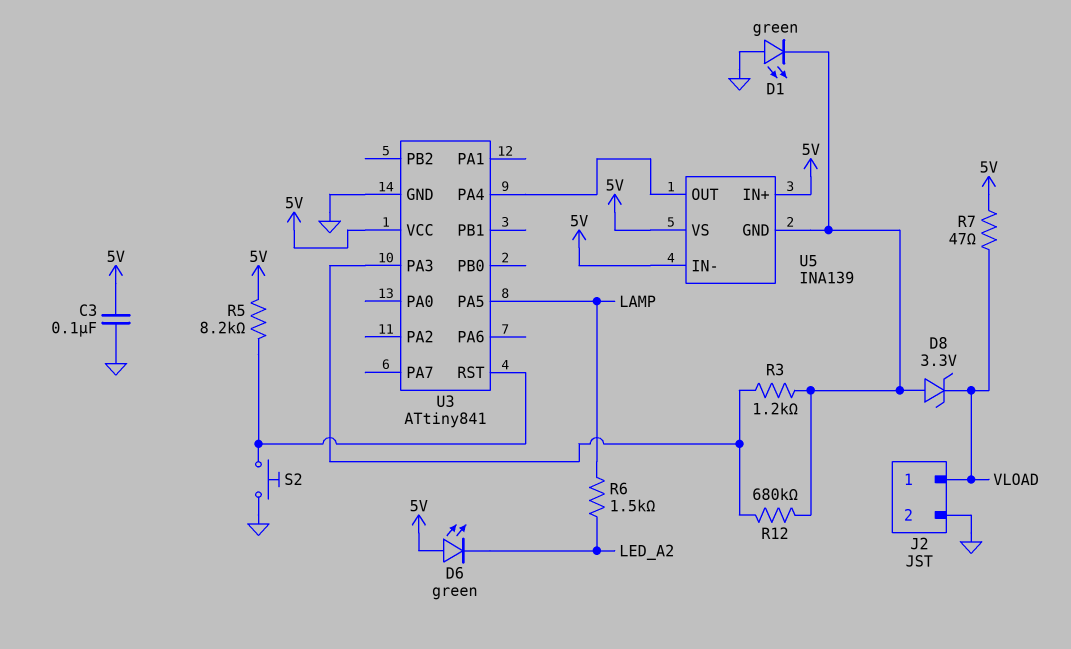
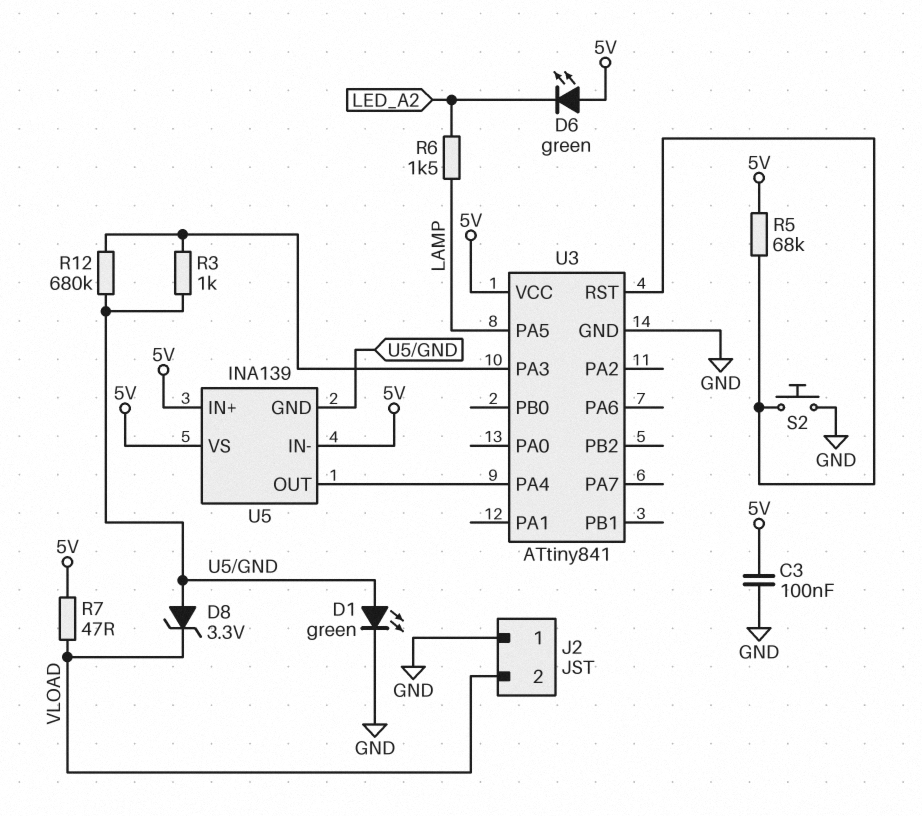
D1: LED green (A GND, K U5/GND) -> LED green (A U5/GND, K GND)
J2 pin 1: VLOAD -> GND
J2 pin 2: GND -> VLOAD
R3: 1.2k (U3/PA3, U5/GND) -> 1k (U3/PA3, U5/GND)
R5: 8.2k (5V, U3/RST) -> 68k (5V, U3/RST)

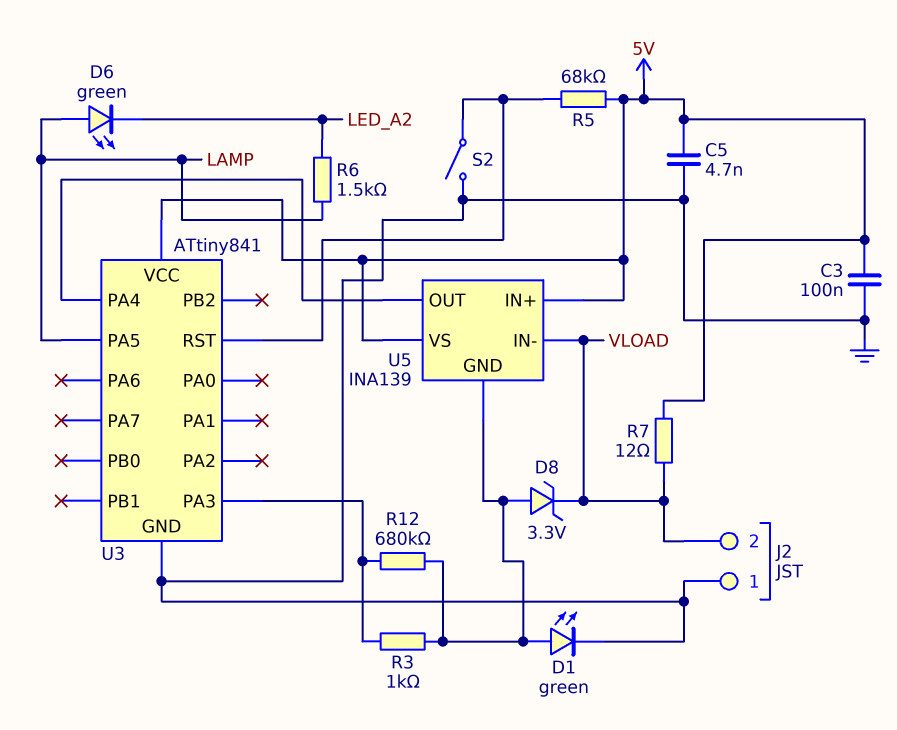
C5: none -> 4.7nF (5V, GND)
D6: LED green (A 5V, K LED_A2) -> LED green (A LAMP, K LED_A2)
R7: 47 (5V, VLOAD) -> 12 (5V, VLOAD)
S2: button (GND, U3/RST) -> switch (GND, U3/RST)
U5 pin IN-: 5V -> VLOAD

